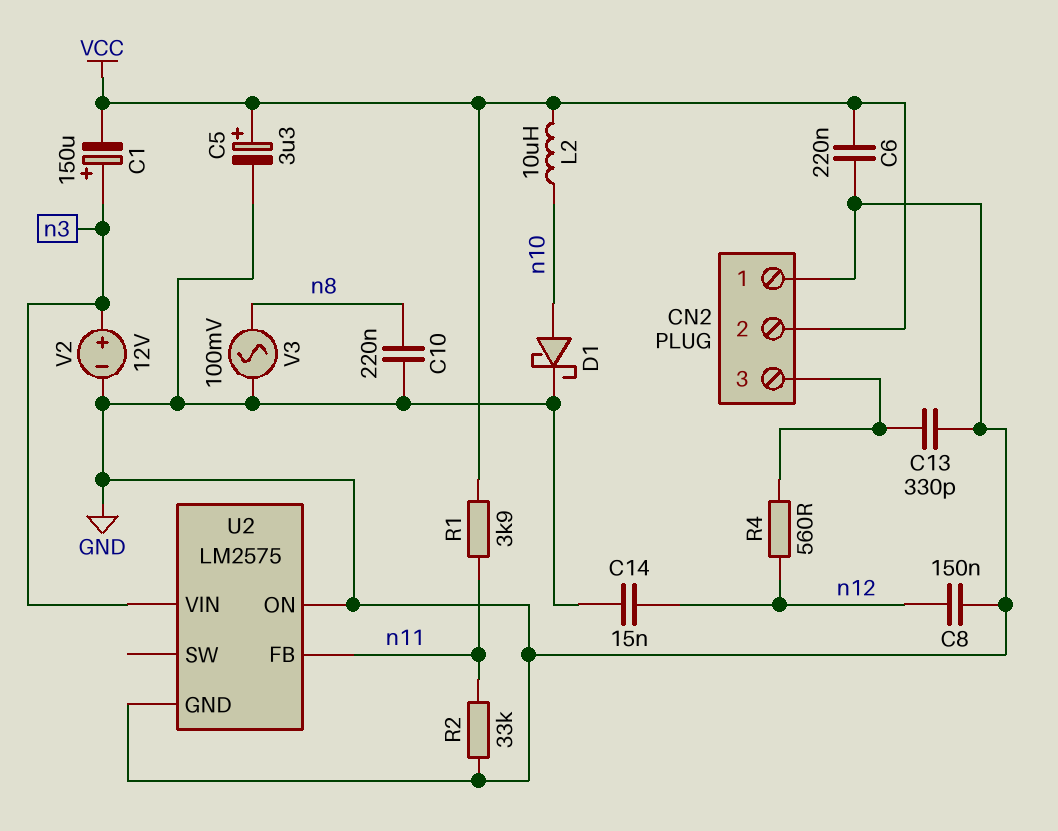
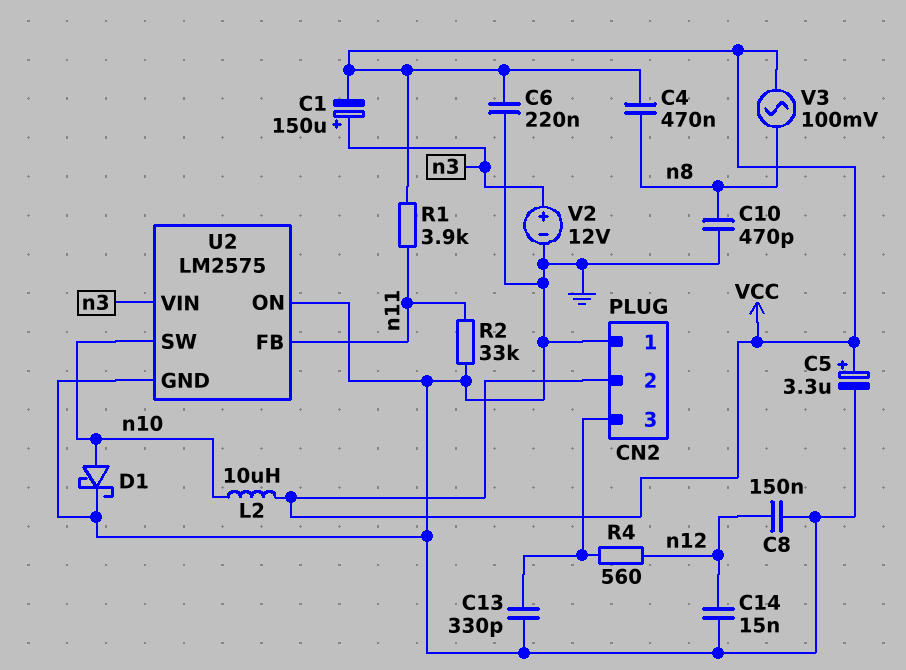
C4: none -> 470nF (VCC, n8)
C10: 220nF (GND, n8) -> 470pF (GND, n8)
U2 pin SW: none -> n10
V3: AC 100mV (GND, n8) -> AC 100mV (VCC, n8)

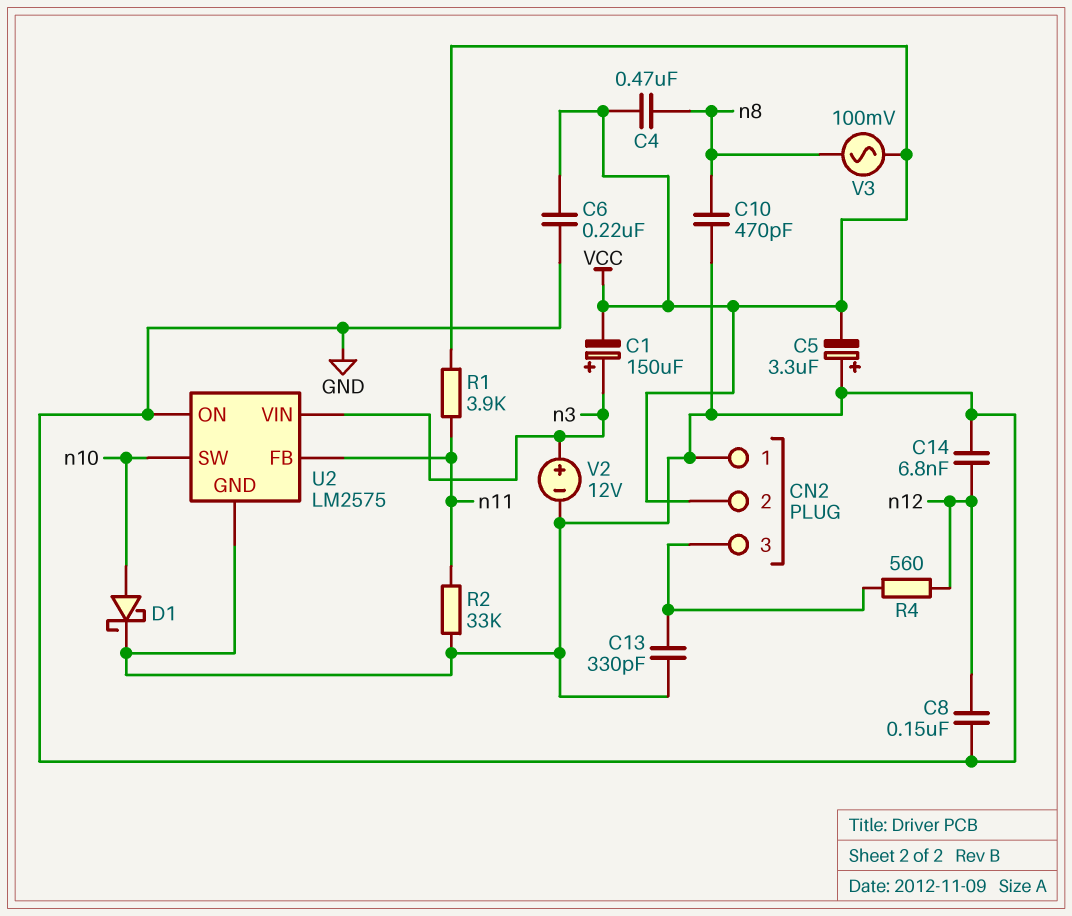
C5: 3.3uF (plus VCC, minus GND) -> 3.3uF (plus GND, minus VCC)
C14: 15nF (GND, n12) -> 6.8nF (GND, n12)
L2: 10uH (VCC, n10) -> none

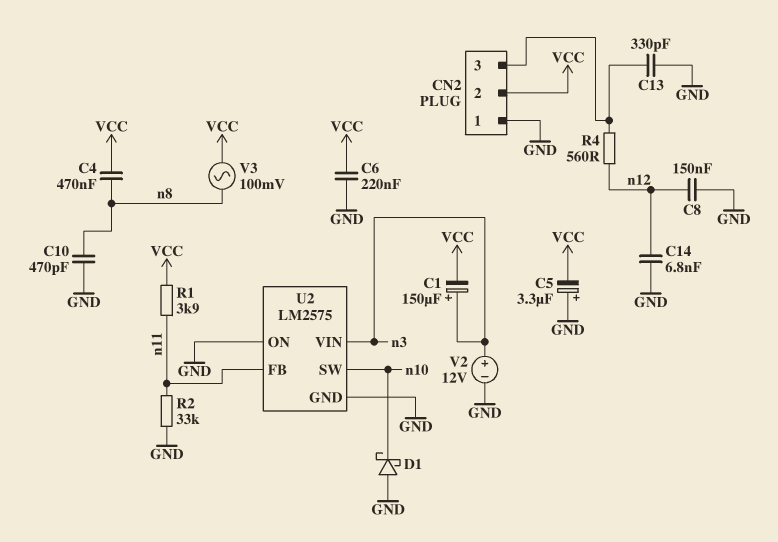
D1: schottky (A n10, K GND) -> schottky (A GND, K n10)

